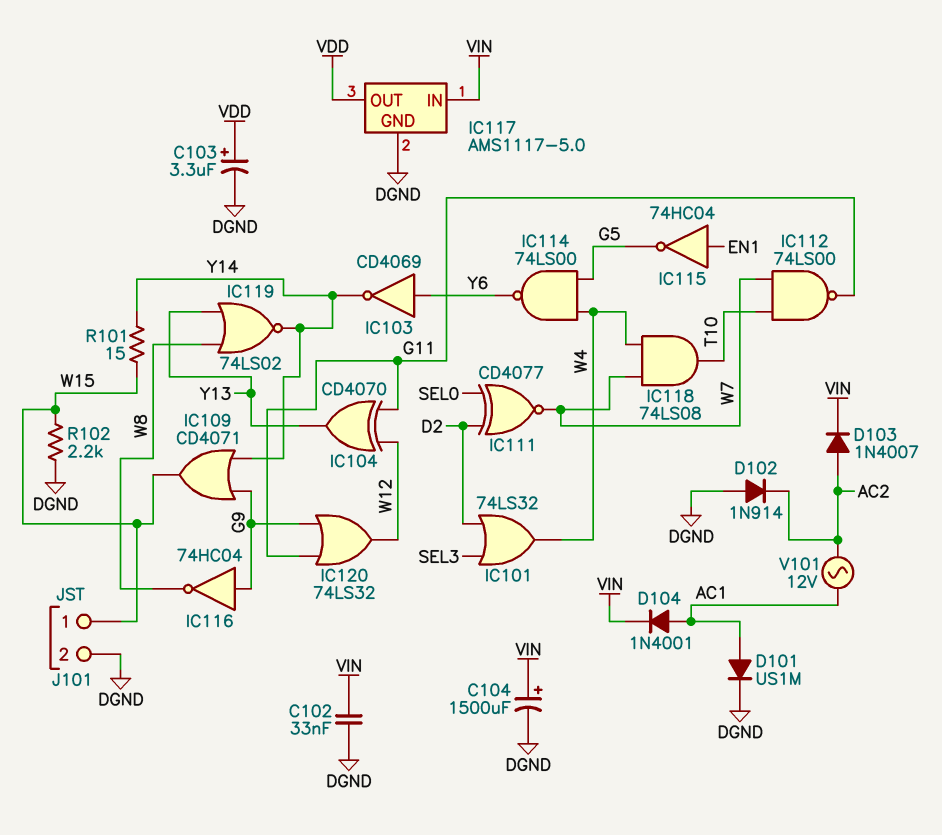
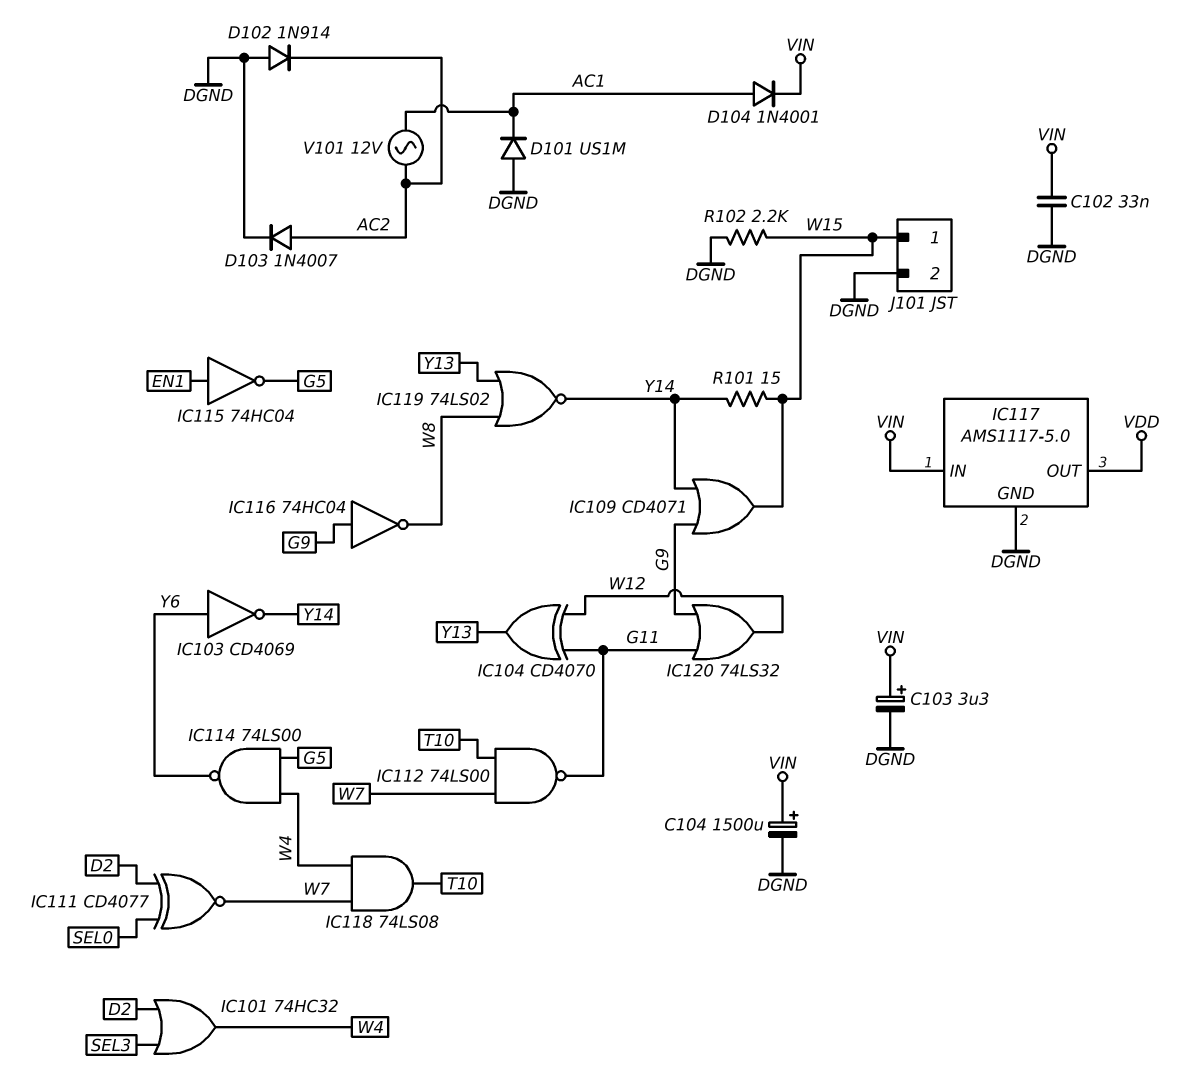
C103: 3.3uF (plus VDD, minus DGND) -> 3.3uF (plus VIN, minus DGND)
D101: diode US1M (A AC1, K DGND) -> diode US1M (A DGND, K AC1)
D103: diode 1N4007 (A AC2, K VIN) -> diode 1N4007 (A AC2, K DGND)
IC101: OR 74LS32 (in D2, in SEL3, out W4) -> OR 74HC32 (in D2, in SEL3, out W4)

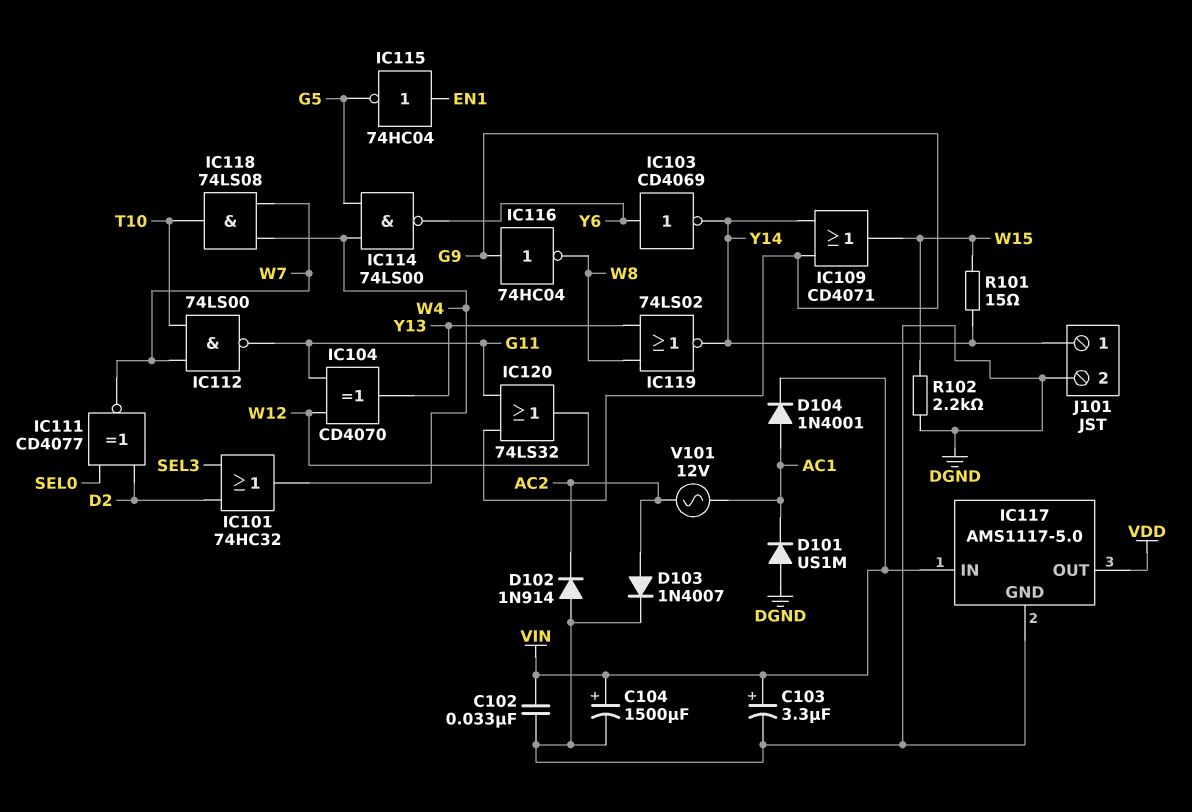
J101 pin 1: W15 -> Y14

